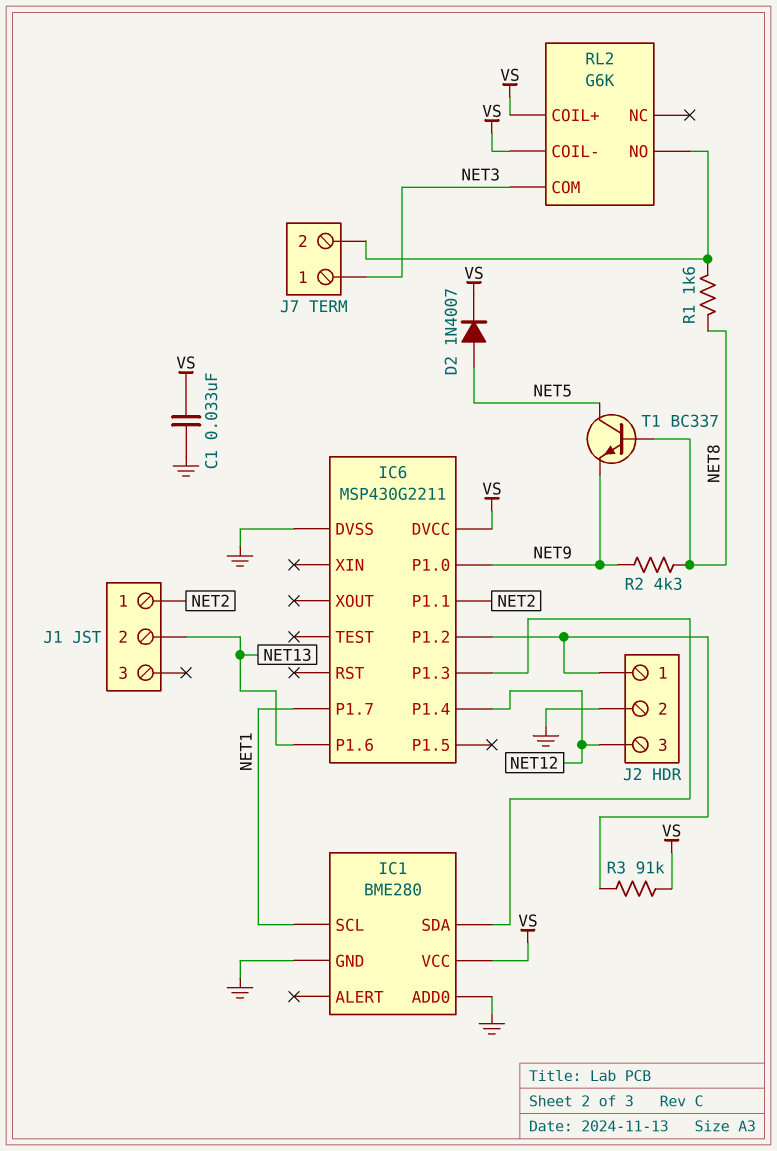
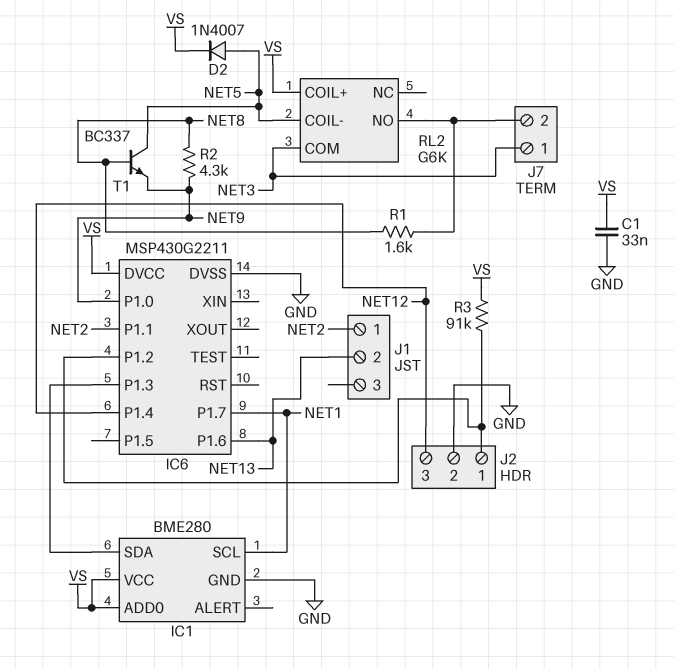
IC1 pin ADD0: GND -> VS
RL2 pin COIL-: VS -> NET5

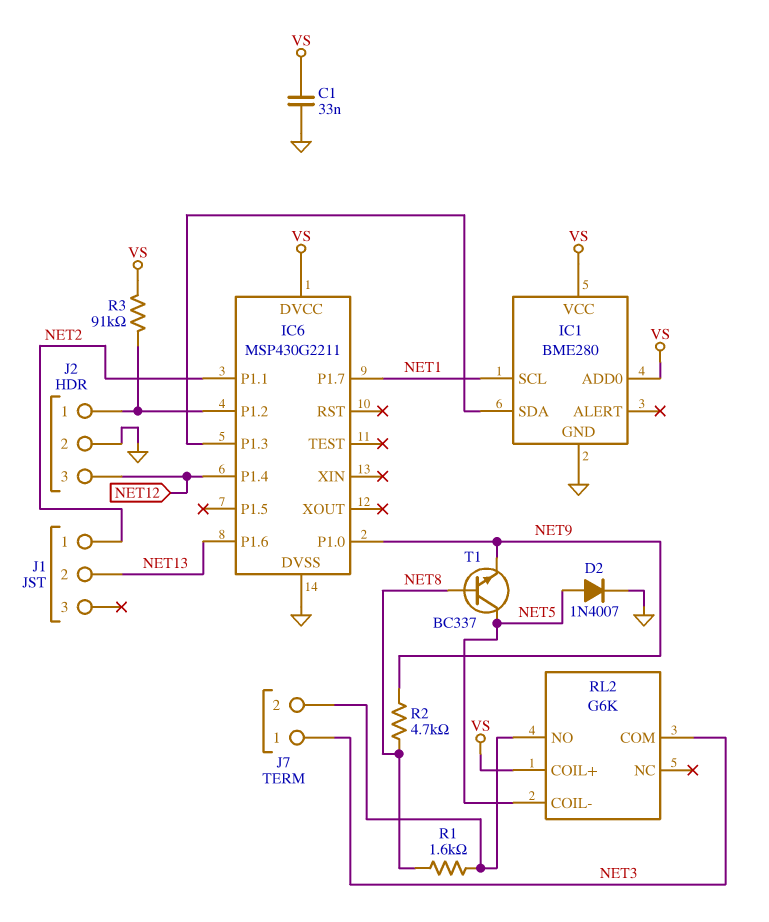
D2: diode 1N4007 (A NET5, K VS) -> diode 1N4007 (A NET5, K GND)
R2: 4.3k (NET8, NET9) -> 4.7k (NET8, NET9)

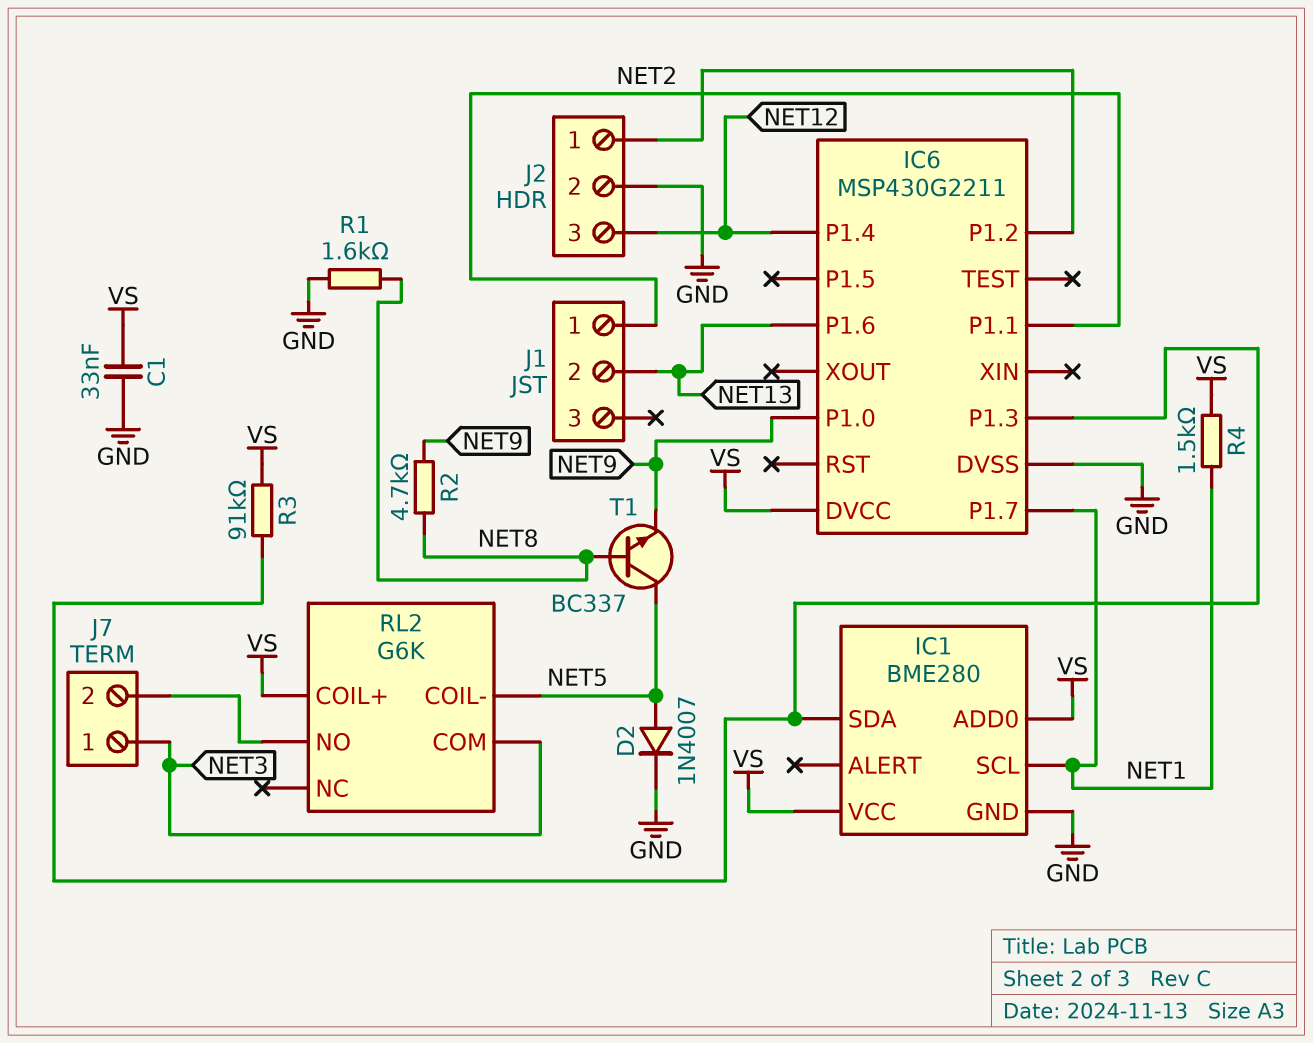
R1: 1.6k (J7/2, NET8) -> 1.6k (GND, NET8)
R3: 91k (IC6/P1.2, VS) -> 91k (IC1/SDA, VS)
R4: none -> 1.5k (NET1, VS)

